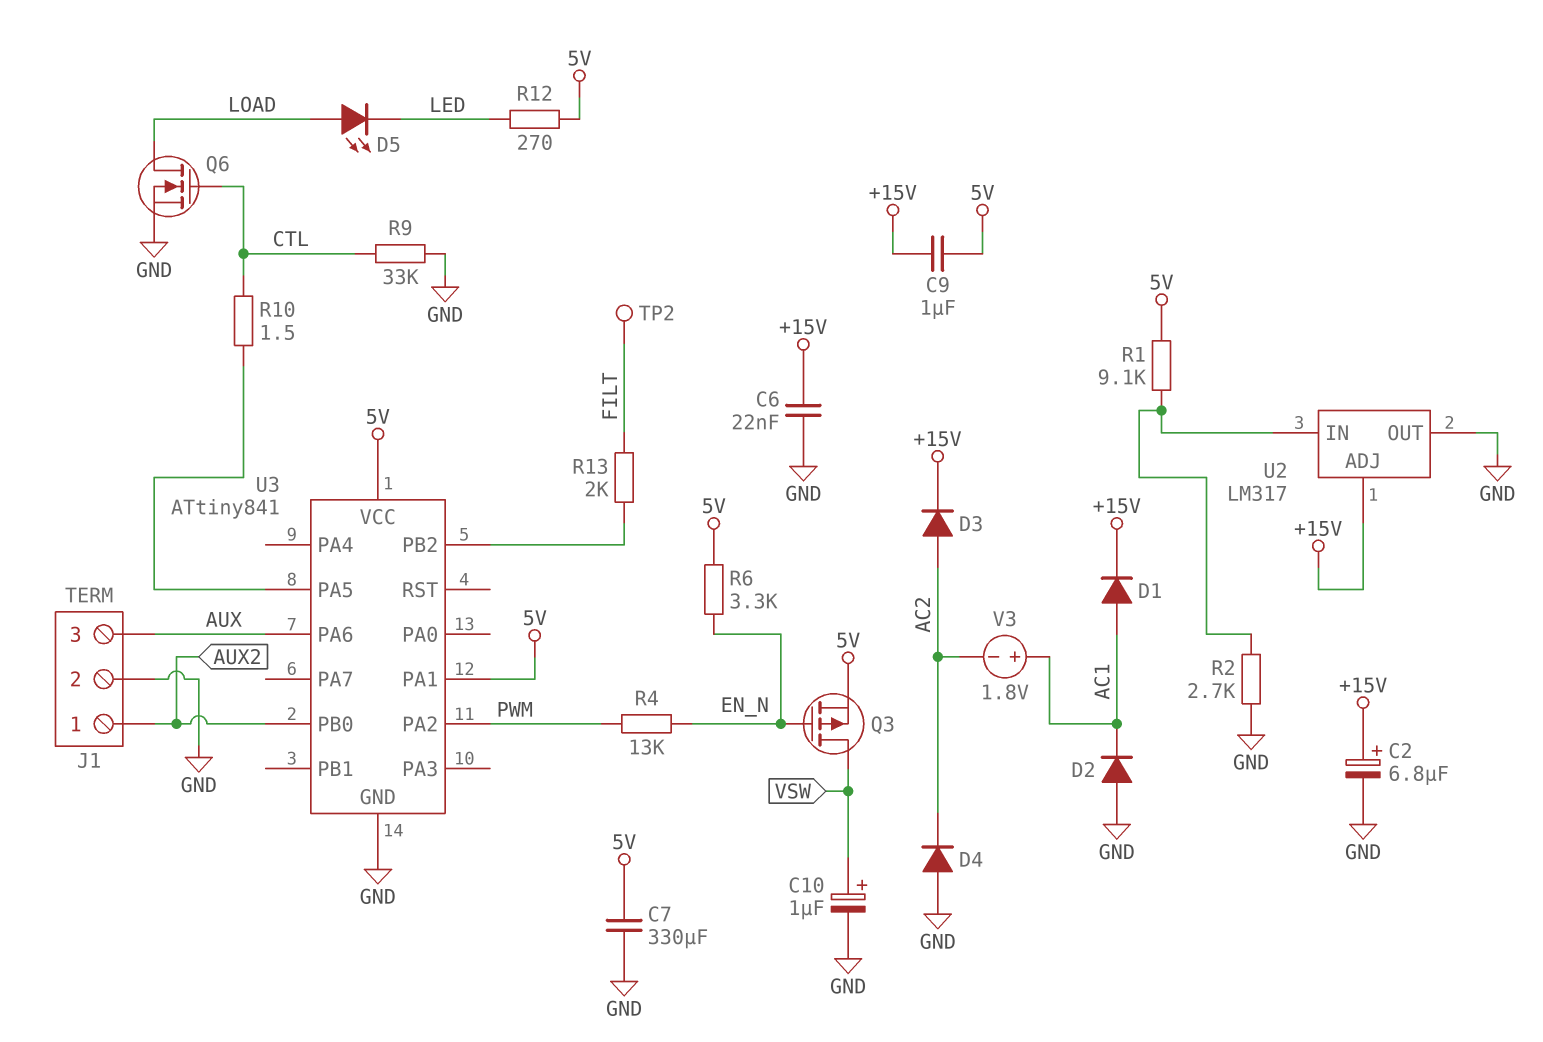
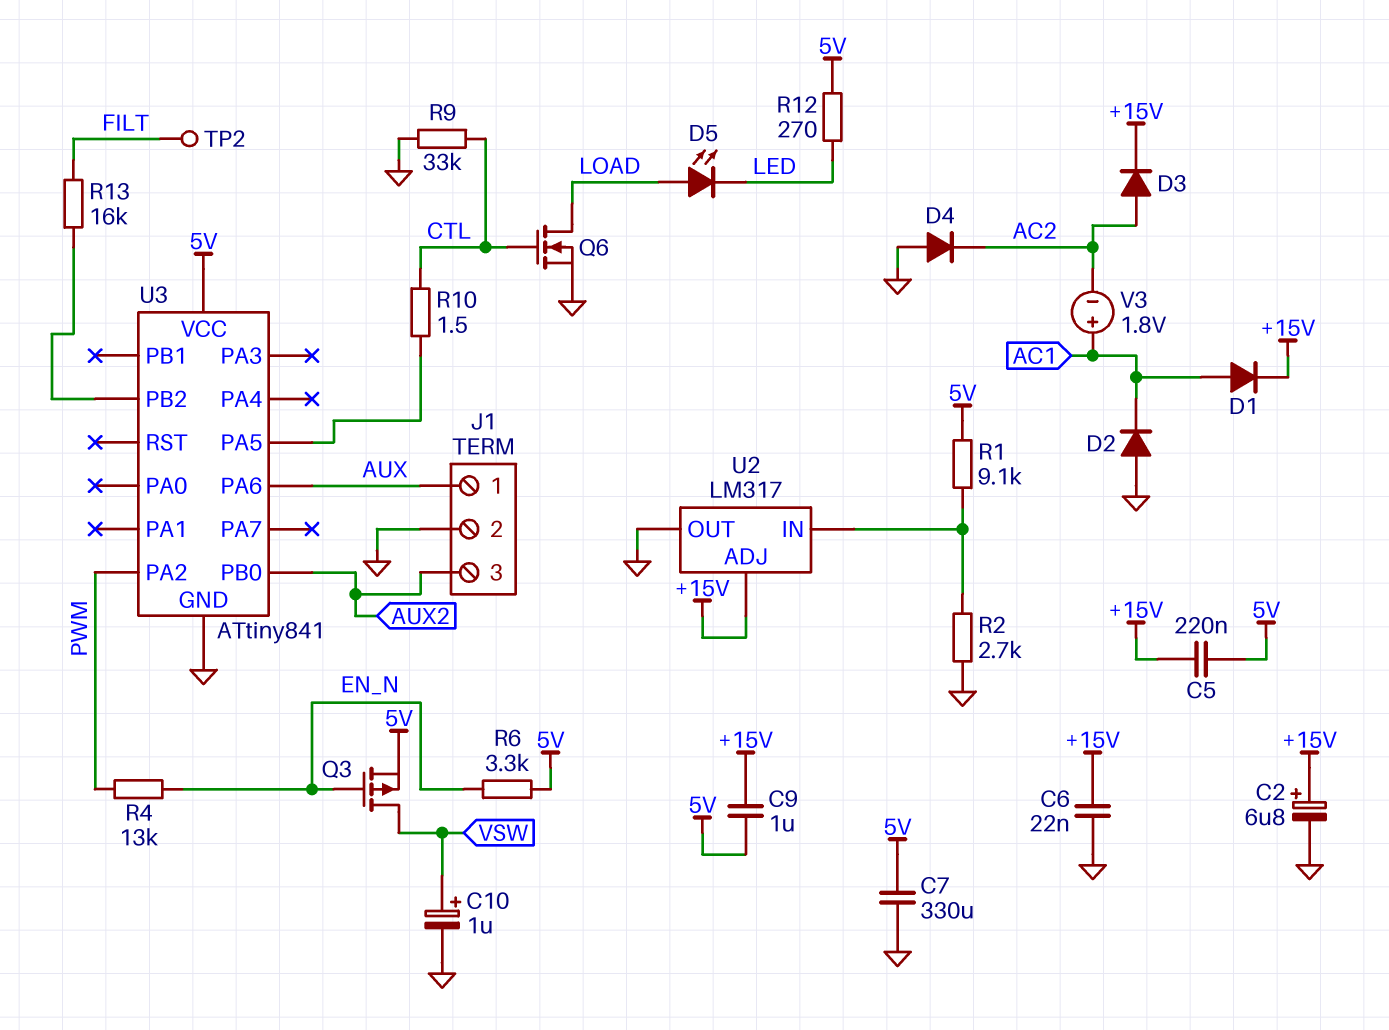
C5: none -> 220nF (+15V, 5V)
J1 pin 1: AUX2 -> AUX
J1 pin 3: AUX -> AUX2
R13: 2k (FILT, U3/PB2) -> 16k (FILT, U3/PB2)
U3 pin PA1: 5V -> none

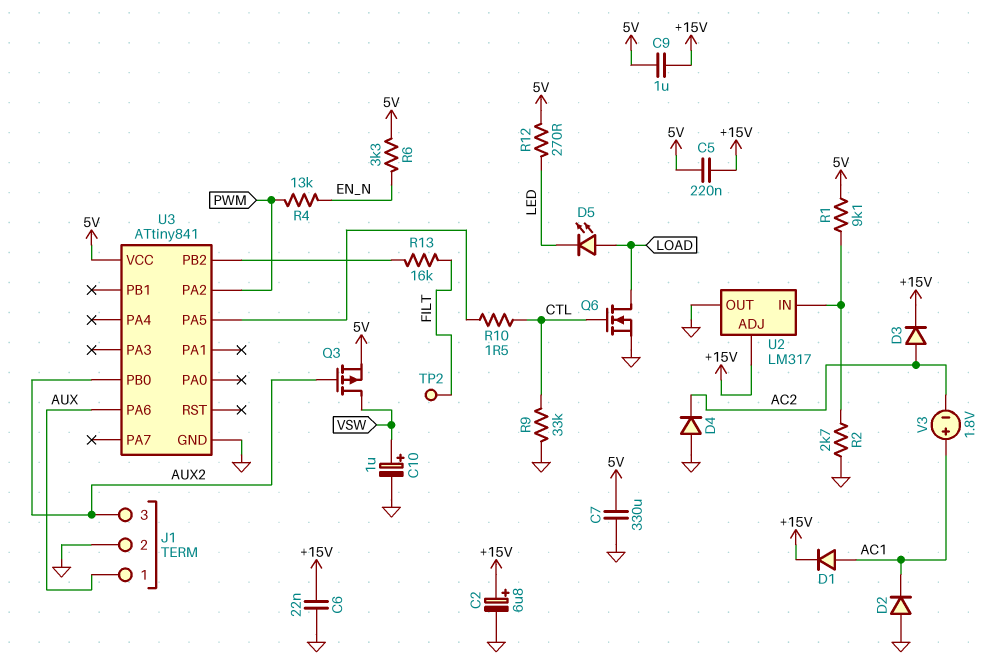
Q3: PMOS (G EN_N, D VSW, S 5V) -> PMOS (G AUX2, D VSW, S 5V)

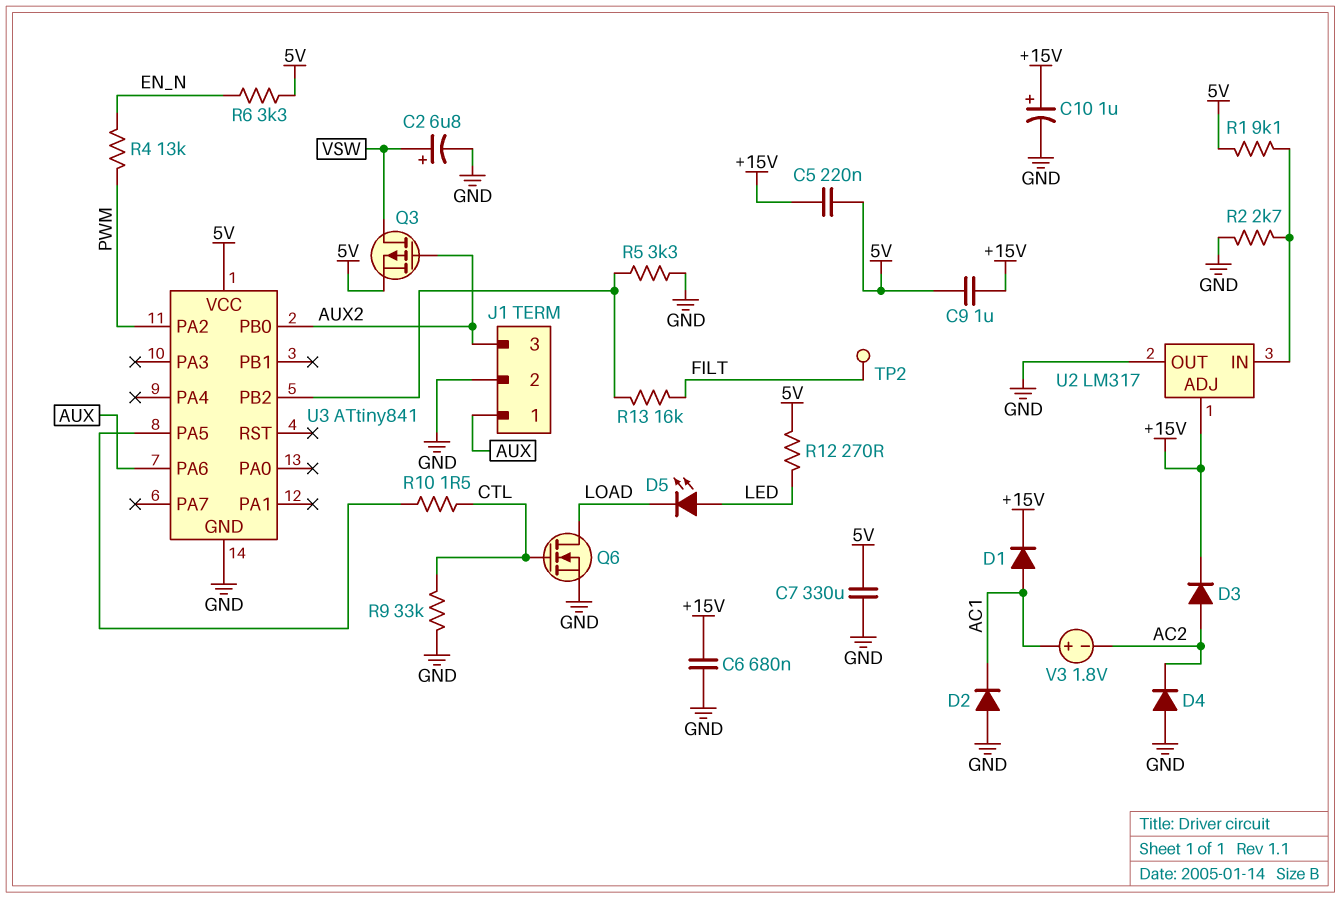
C2: 6.8uF (plus +15V, minus GND) -> 6.8uF (plus VSW, minus GND)
C6: 22nF (+15V, GND) -> 680nF (+15V, GND)
C10: 1uF (plus VSW, minus GND) -> 1uF (plus +15V, minus GND)
D5: LED (A LOAD, K LED) -> LED (A LED, K LOAD)
R5: none -> 3.3k (GND, U3/PB2)

